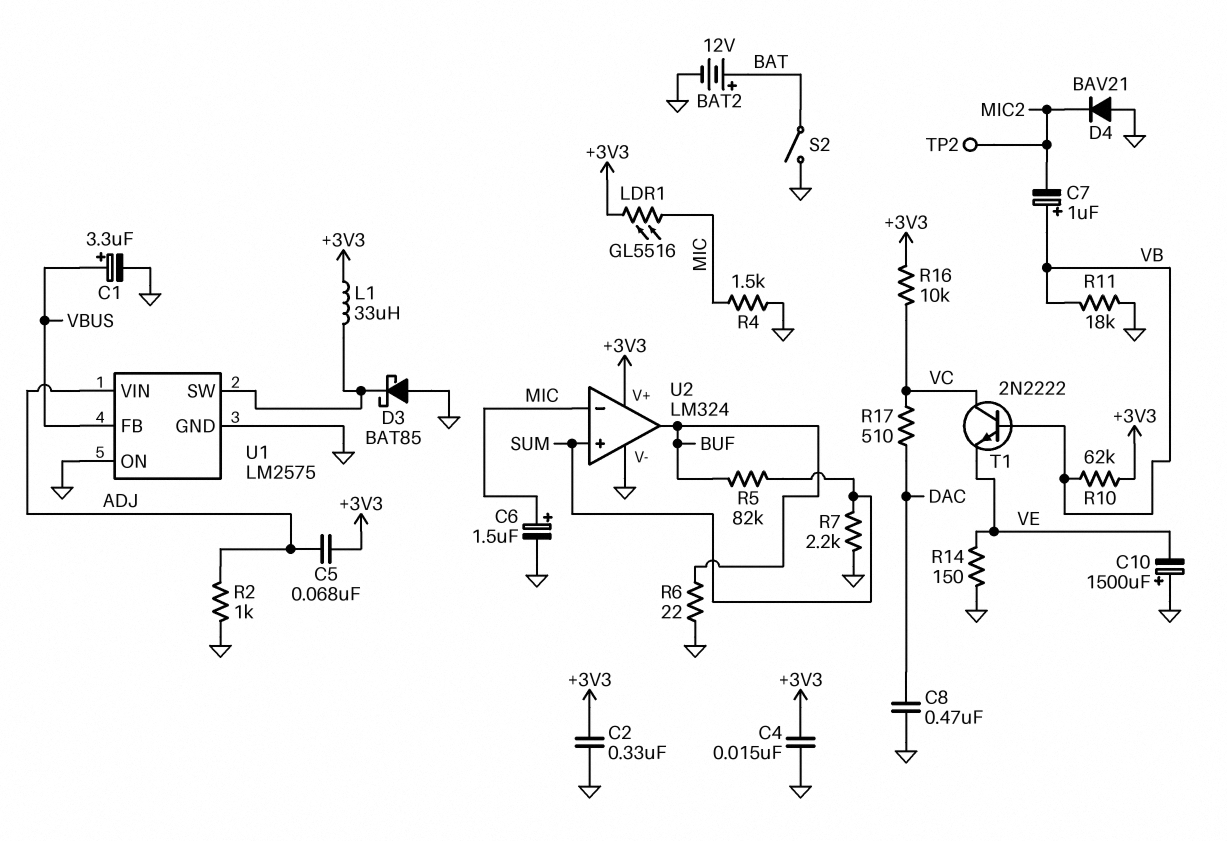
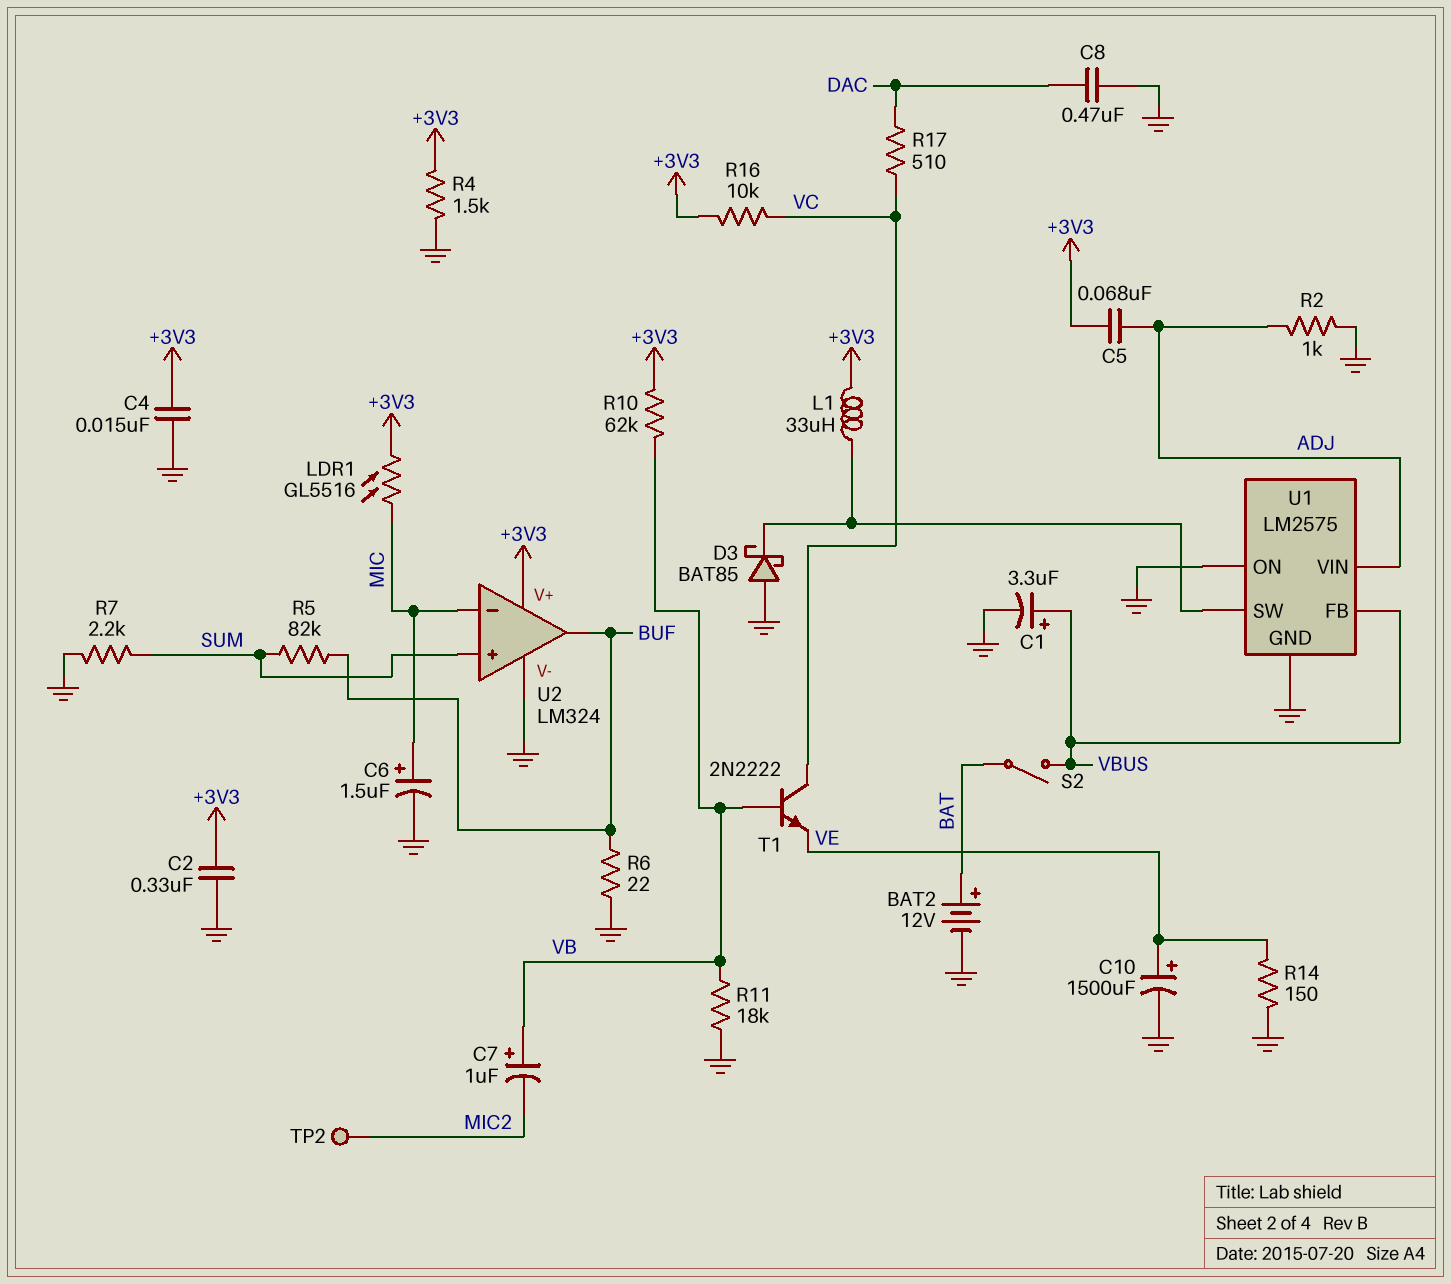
C10: 1500uF (plus GND, minus VE) -> 1500uF (plus VE, minus GND)
D4: diode BAV21 (A GND, K MIC2) -> none
R4: 1.5k (GND, MIC) -> 1.5k (+3V3, GND)
S2: switch (BAT, GND) -> switch (BAT, VBUS)

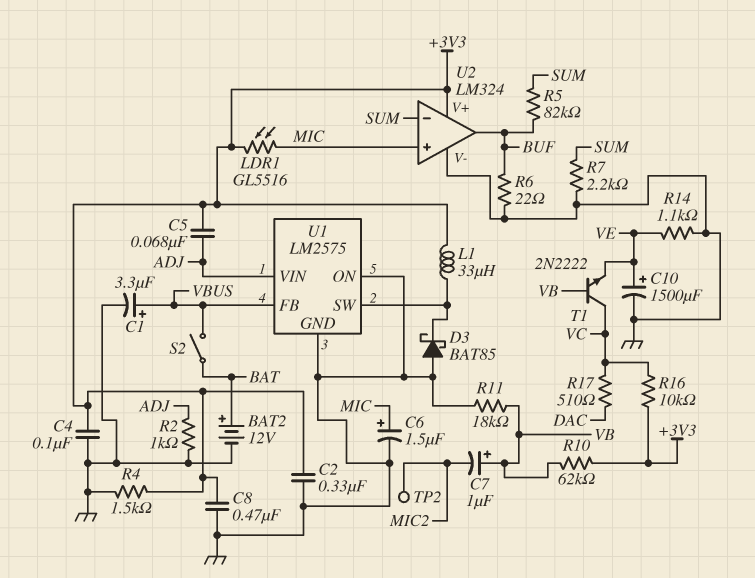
C4: 15nF (+3V3, GND) -> 100nF (+3V3, GND)
C8: 470nF (DAC, GND) -> 470nF (+3V3, GND)
R14: 150 (GND, VE) -> 1.1k (GND, VE)
U2 pin in+: SUM -> MIC
U2 pin in-: MIC -> SUM

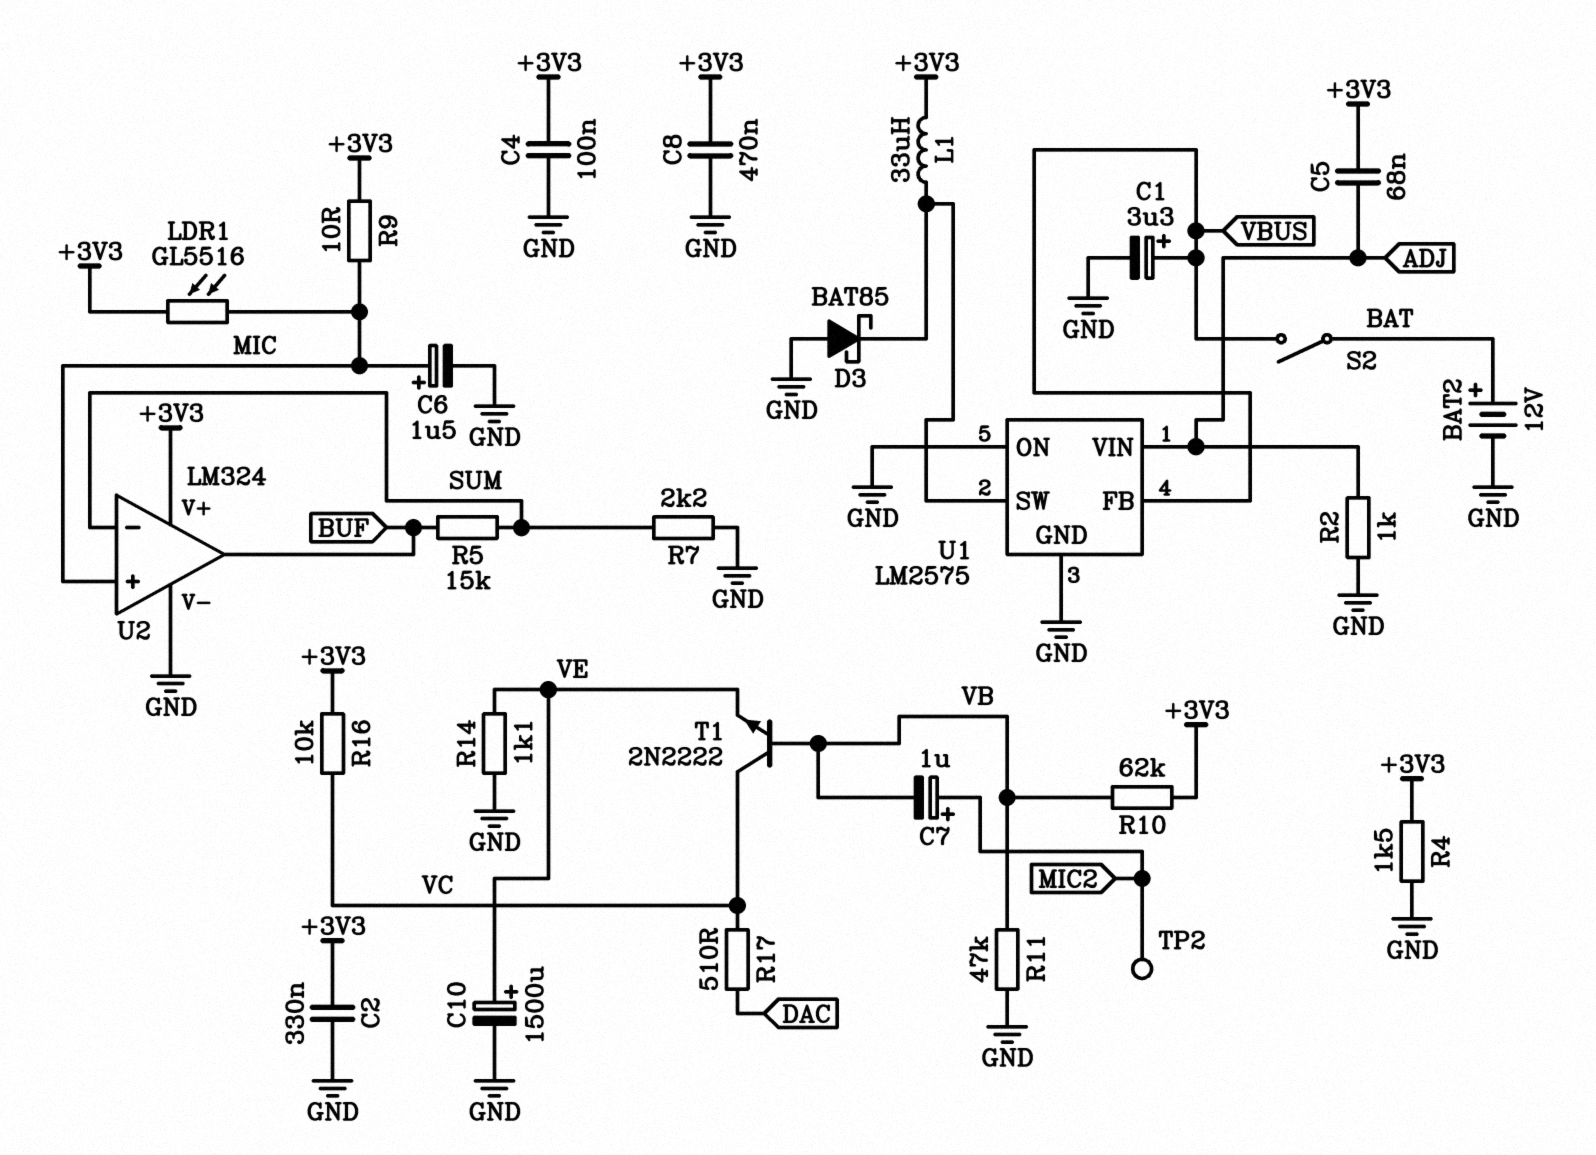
C7: 1uF (plus VB, minus MIC2) -> 1uF (plus MIC2, minus VB)
R5: 82k (BUF, SUM) -> 15k (BUF, SUM)
R6: 22 (BUF, GND) -> none
R9: none -> 10 (+3V3, MIC)
R11: 18k (GND, VB) -> 47k (GND, VB)

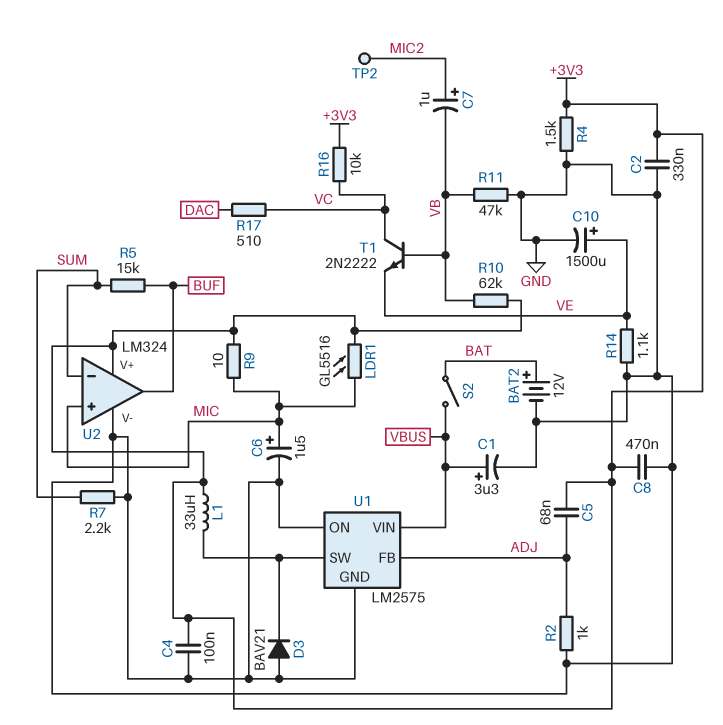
D3: schottky BAT85 (A GND, K U1/SW) -> diode BAV21 (A GND, K U1/SW)
U1 pin FB: VBUS -> ADJ
U1 pin VIN: ADJ -> VBUS

